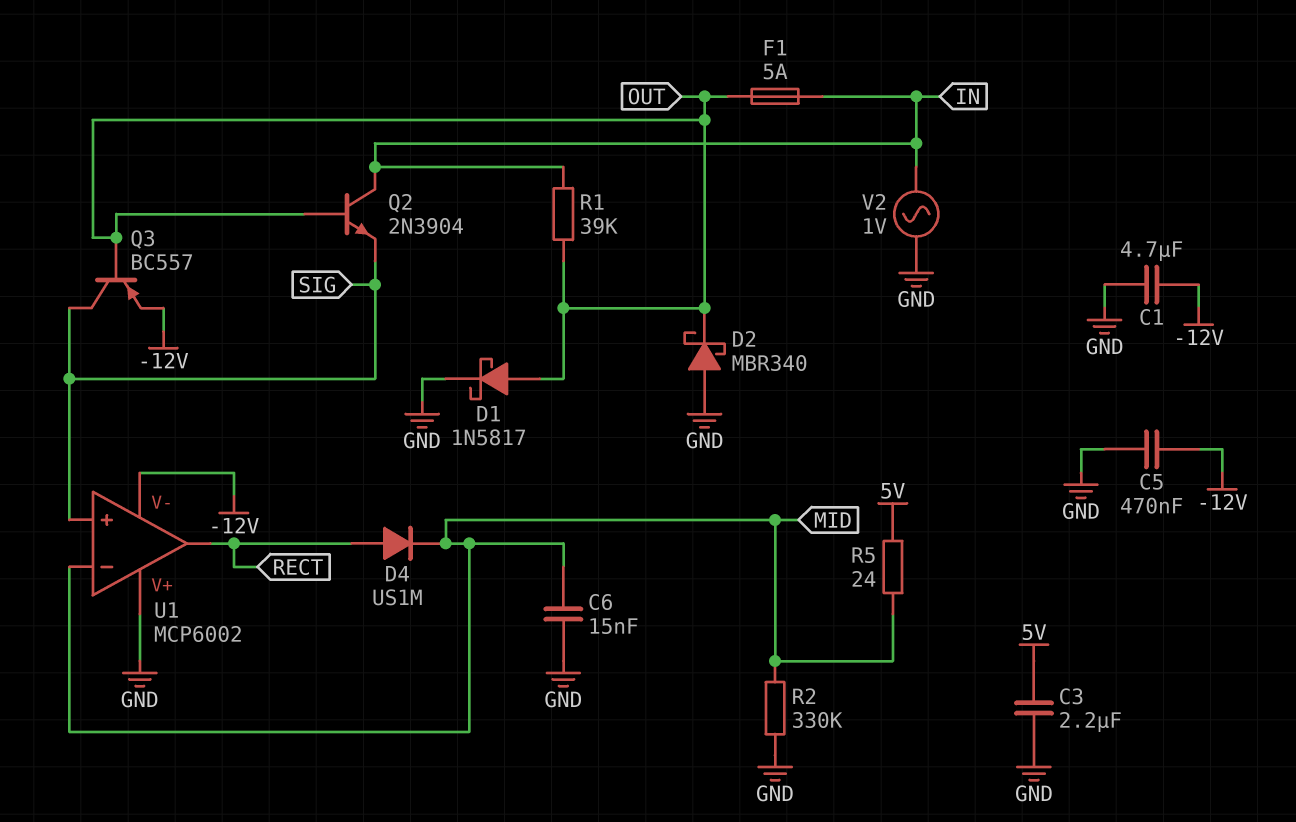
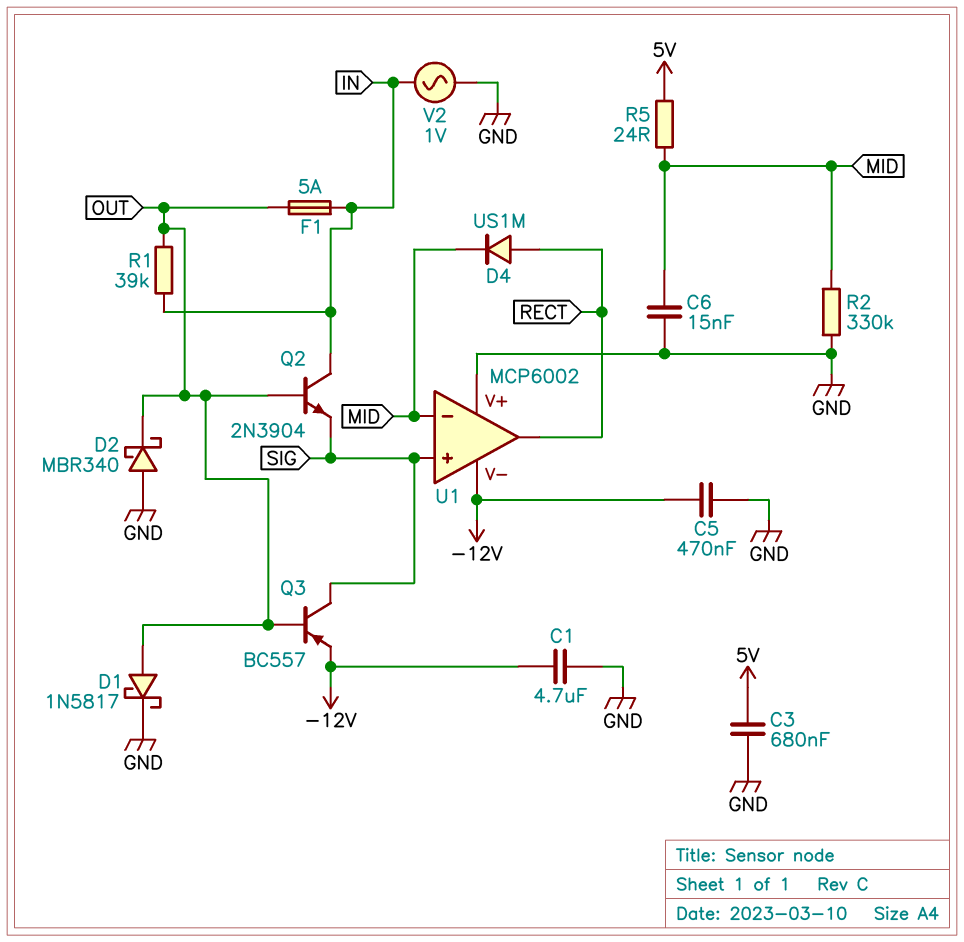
C3: 2.2uF (5V, GND) -> 680nF (5V, GND)

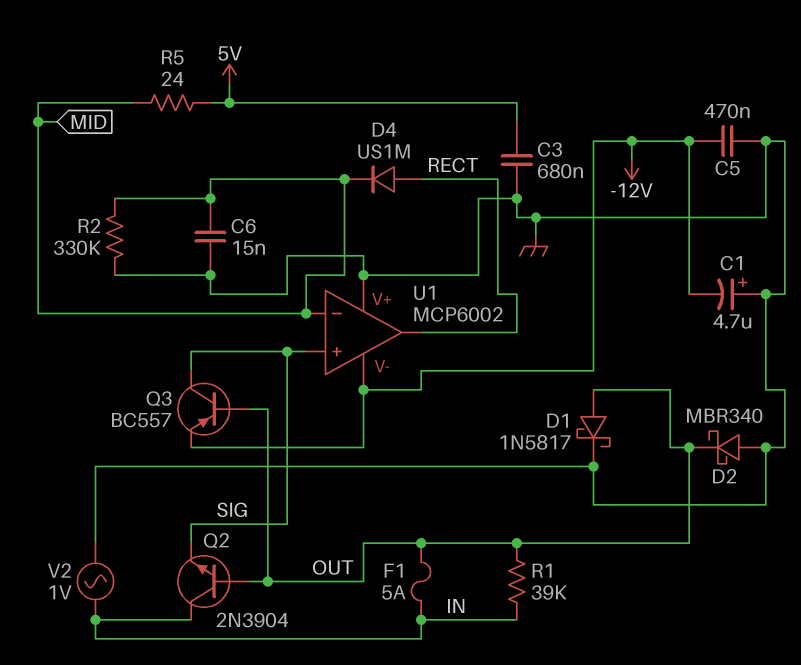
C1: 4.7uF (-12V, GND) -> 4.7uF (plus GND, minus -12V)

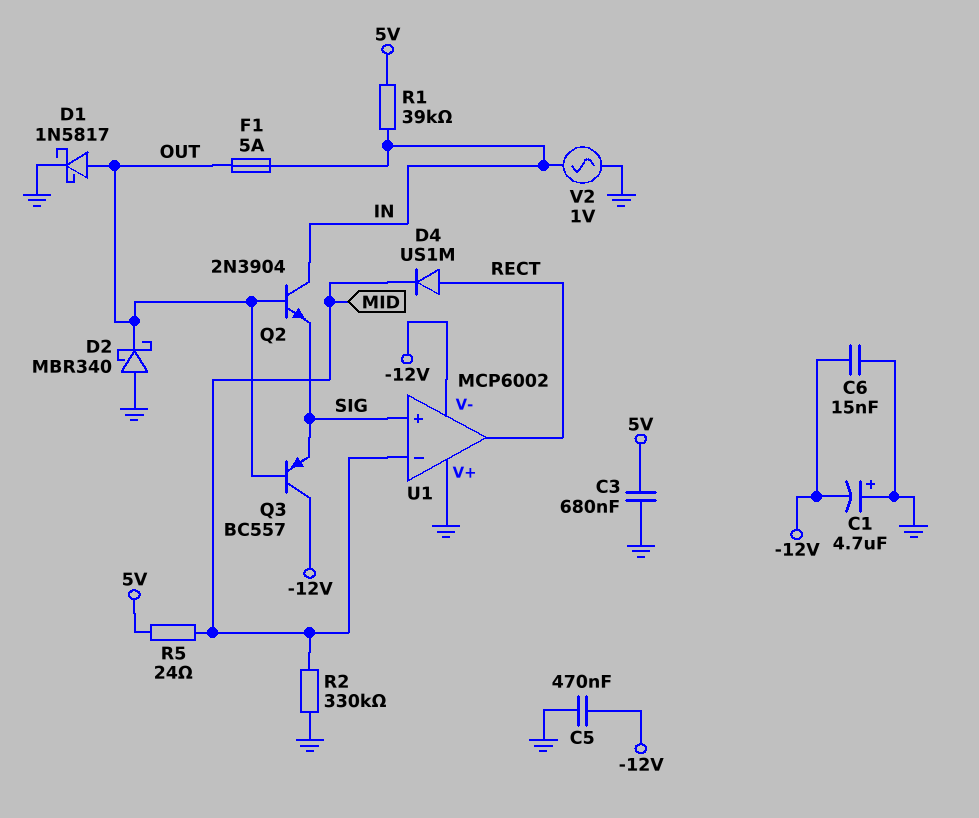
C6: 15nF (GND, MID) -> 15nF (-12V, GND)
Q3: PNP BC557 (B OUT, C SIG, E -12V) -> PNP BC557 (B OUT, C -12V, E SIG)
R1: 39k (IN, OUT) -> 39k (5V, IN)

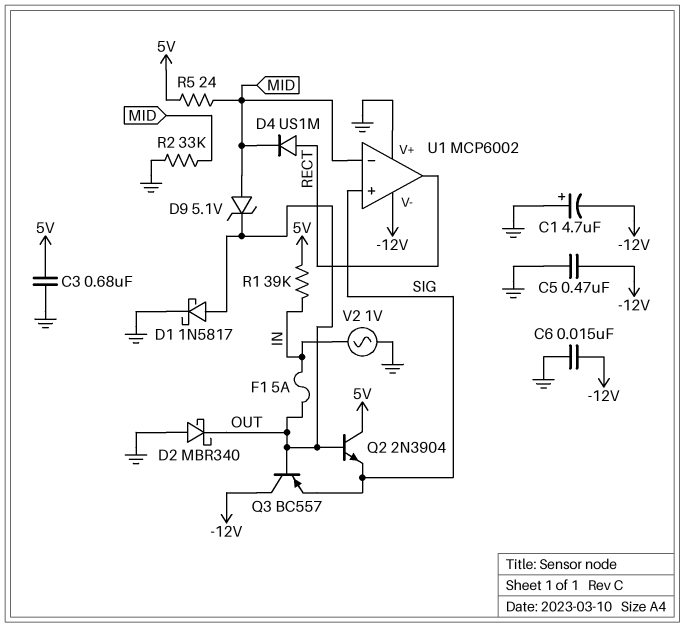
D9: none -> zener 5.1V (A MID, K OUT)
Q2: NPN 2N3904 (B OUT, C IN, E SIG) -> NPN 2N3904 (B OUT, C 5V, E SIG)
R2: 330k (GND, MID) -> 33k (GND, MID)

